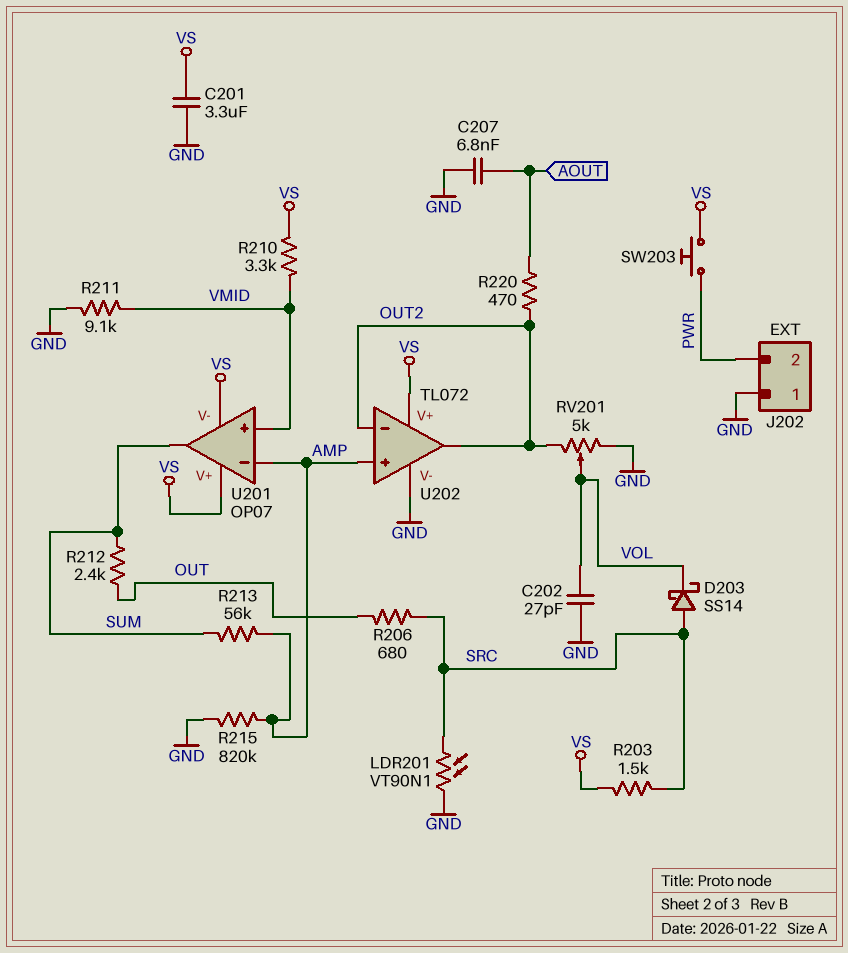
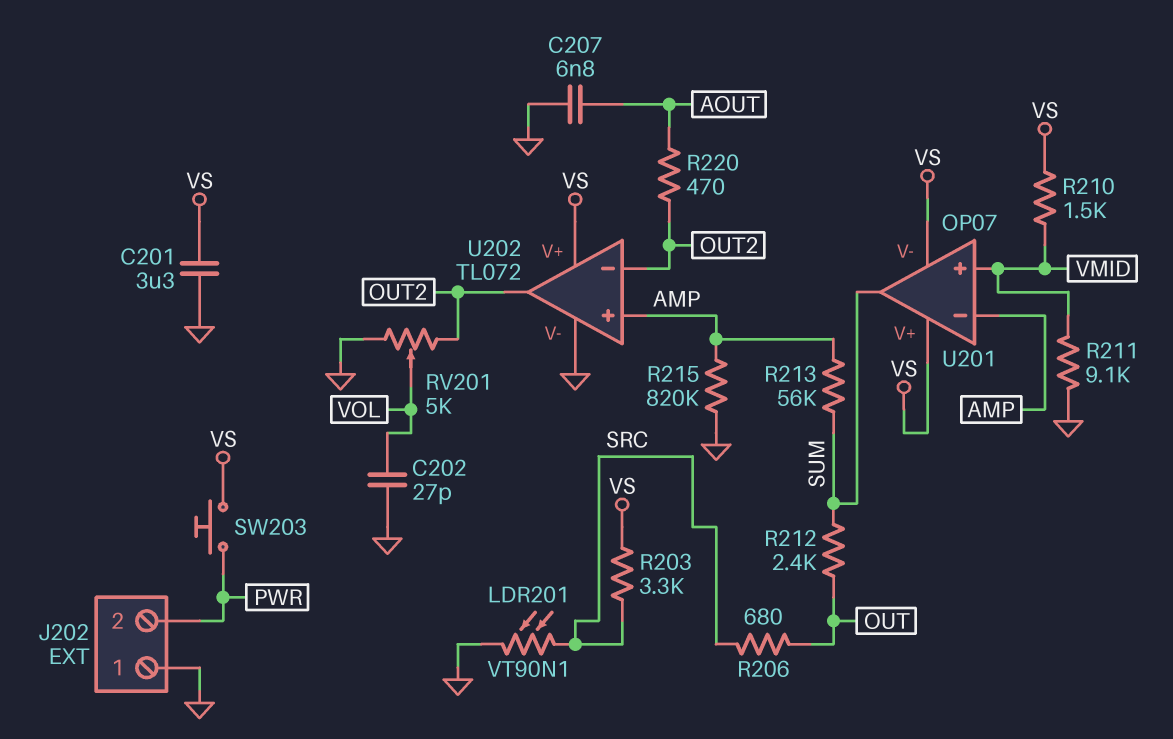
D203: schottky SS14 (A SRC, K VOL) -> none
R203: 1.5k (SRC, VS) -> 3.3k (SRC, VS)
R210: 3.3k (VMID, VS) -> 1.5k (VMID, VS)

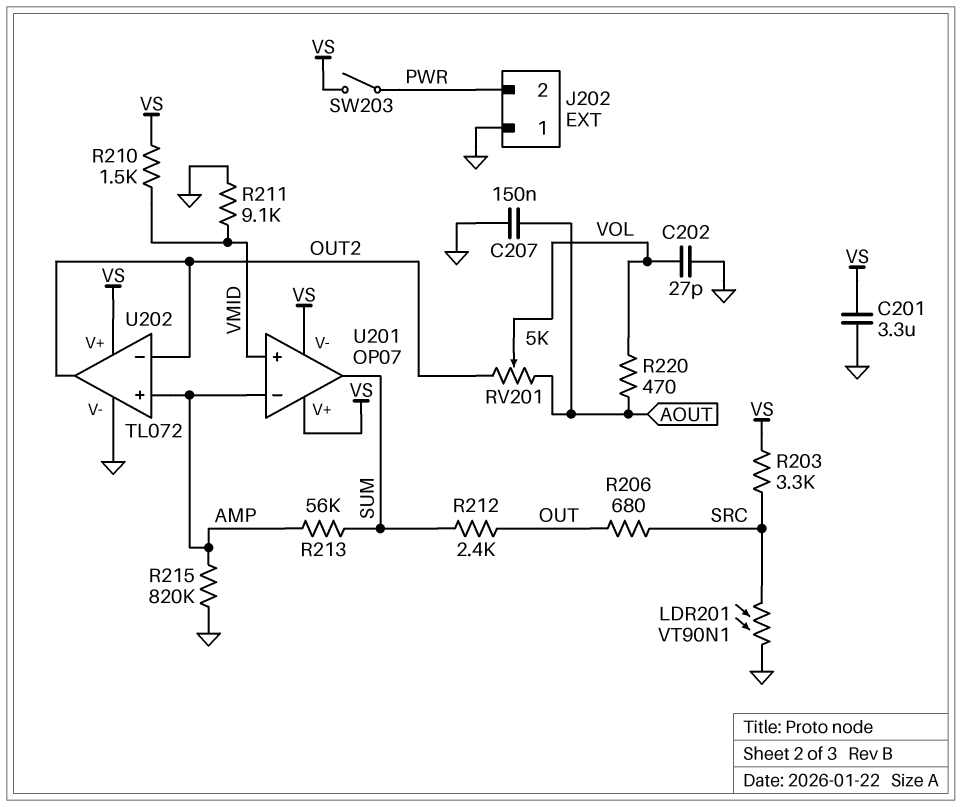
C207: 6.8nF (AOUT, GND) -> 150nF (AOUT, GND)
R220: 470 (AOUT, OUT2) -> 470 (AOUT, VOL)
RV201: 5k (GND, OUT2, wiper VOL) -> 5k (AOUT, OUT2, wiper VOL)
SW203: button (PWR, VS) -> switch (PWR, VS)

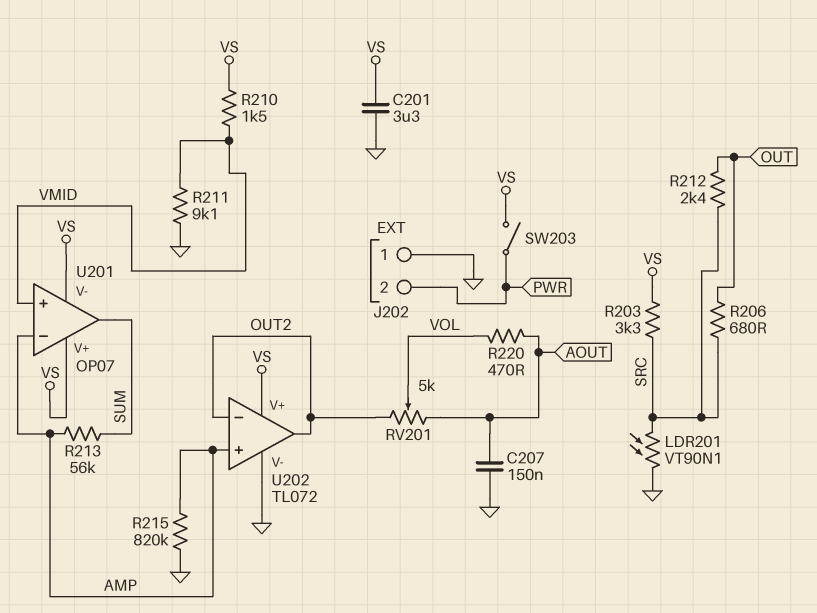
C202: 27pF (GND, VOL) -> none
R212: 2.4k (OUT, SUM) -> 2.4k (OUT, SRC)

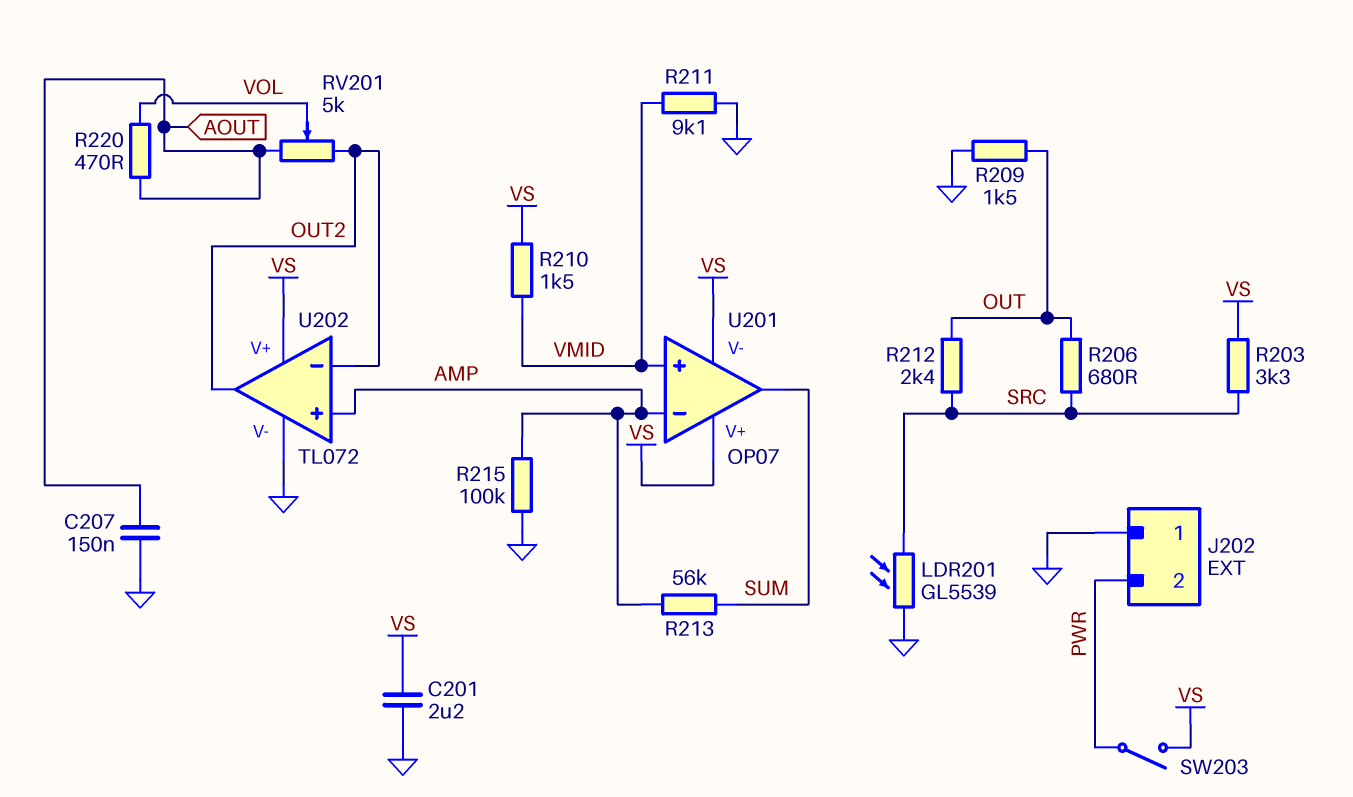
C201: 3.3uF (GND, VS) -> 2.2uF (GND, VS)
LDR201: VT90N1 (GND, SRC) -> GL5539 (GND, SRC)
R209: none -> 1.5k (GND, OUT)
R215: 820k (AMP, GND) -> 100k (AMP, GND)

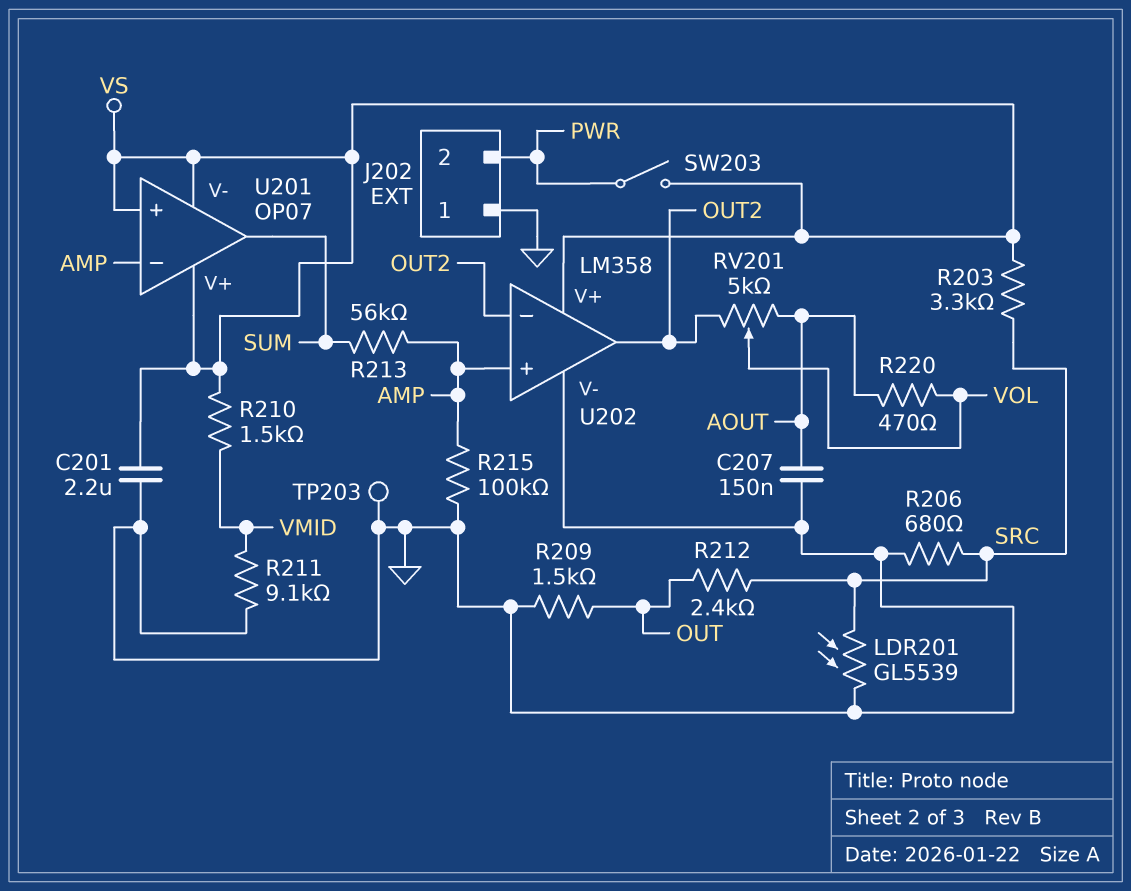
R206: 680 (OUT, SRC) -> 680 (GND, SRC)
TP203: none -> test point (GND)
U201 pin in+: VMID -> VS
U202: TL072 -> LM358

